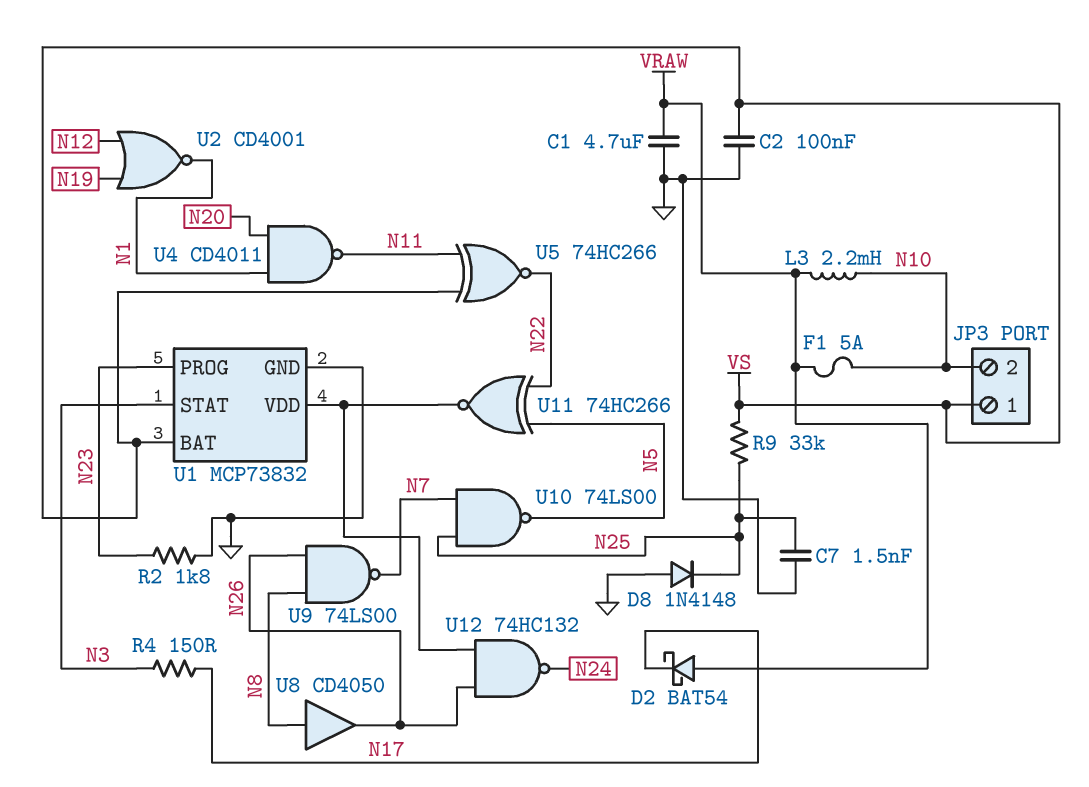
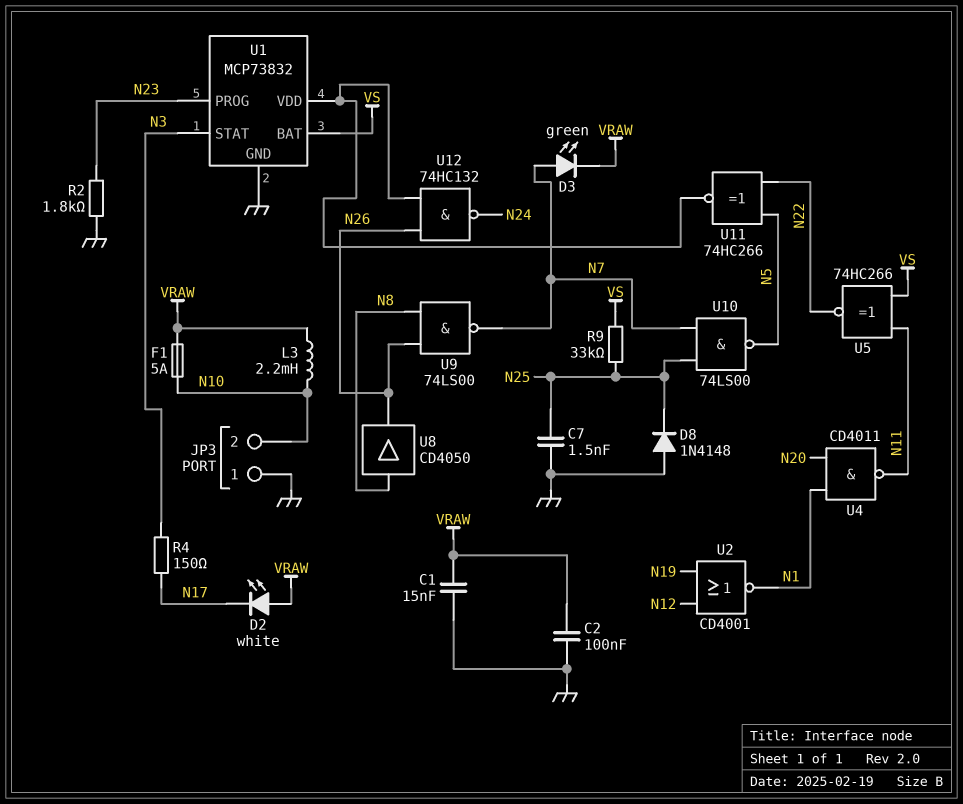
C1: 4.7uF (GND, VRAW) -> 15nF (GND, VRAW)
C2: 100nF (GND, VS) -> 100nF (GND, VRAW)
D2: schottky BAT54 (A VRAW, K N17) -> LED white (A VRAW, K N17)
D3: none -> LED green (A N7, K VRAW)
JP3 pin 1: VS -> GND

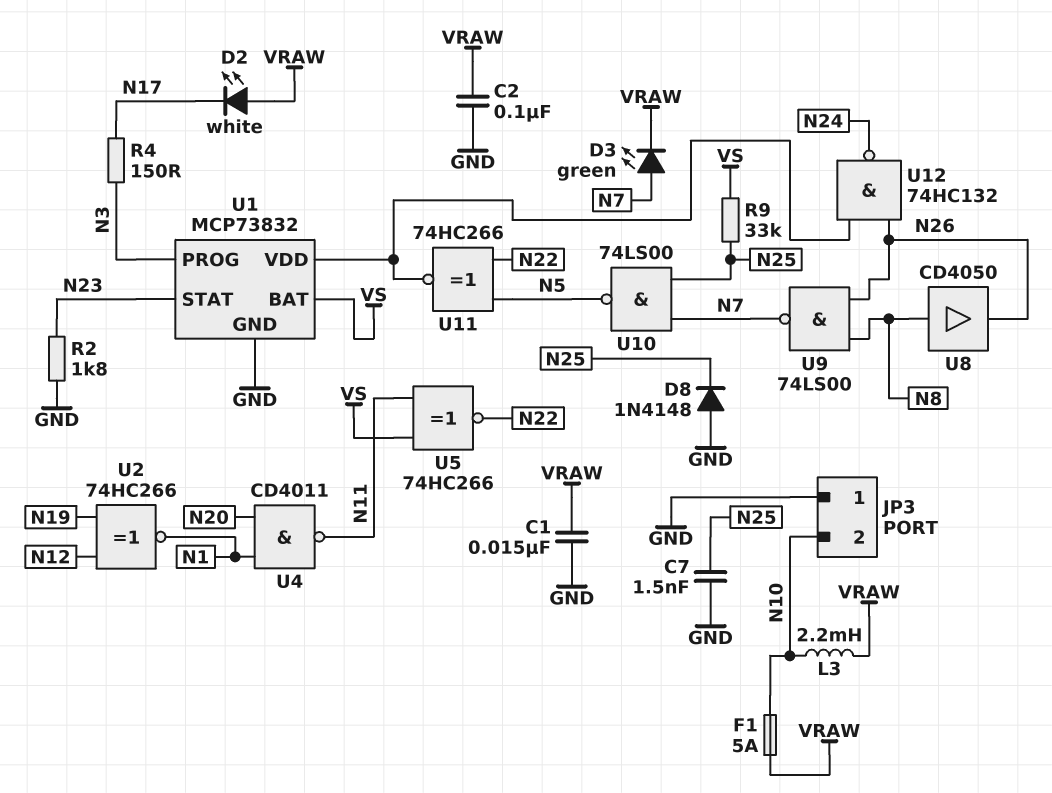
U1 pin PROG: N23 -> N3
U1 pin STAT: N3 -> N23
U2: NOR CD4001 (in N12, in N19, out N1) -> XNOR 74HC266 (in N12, in N19, out N1)

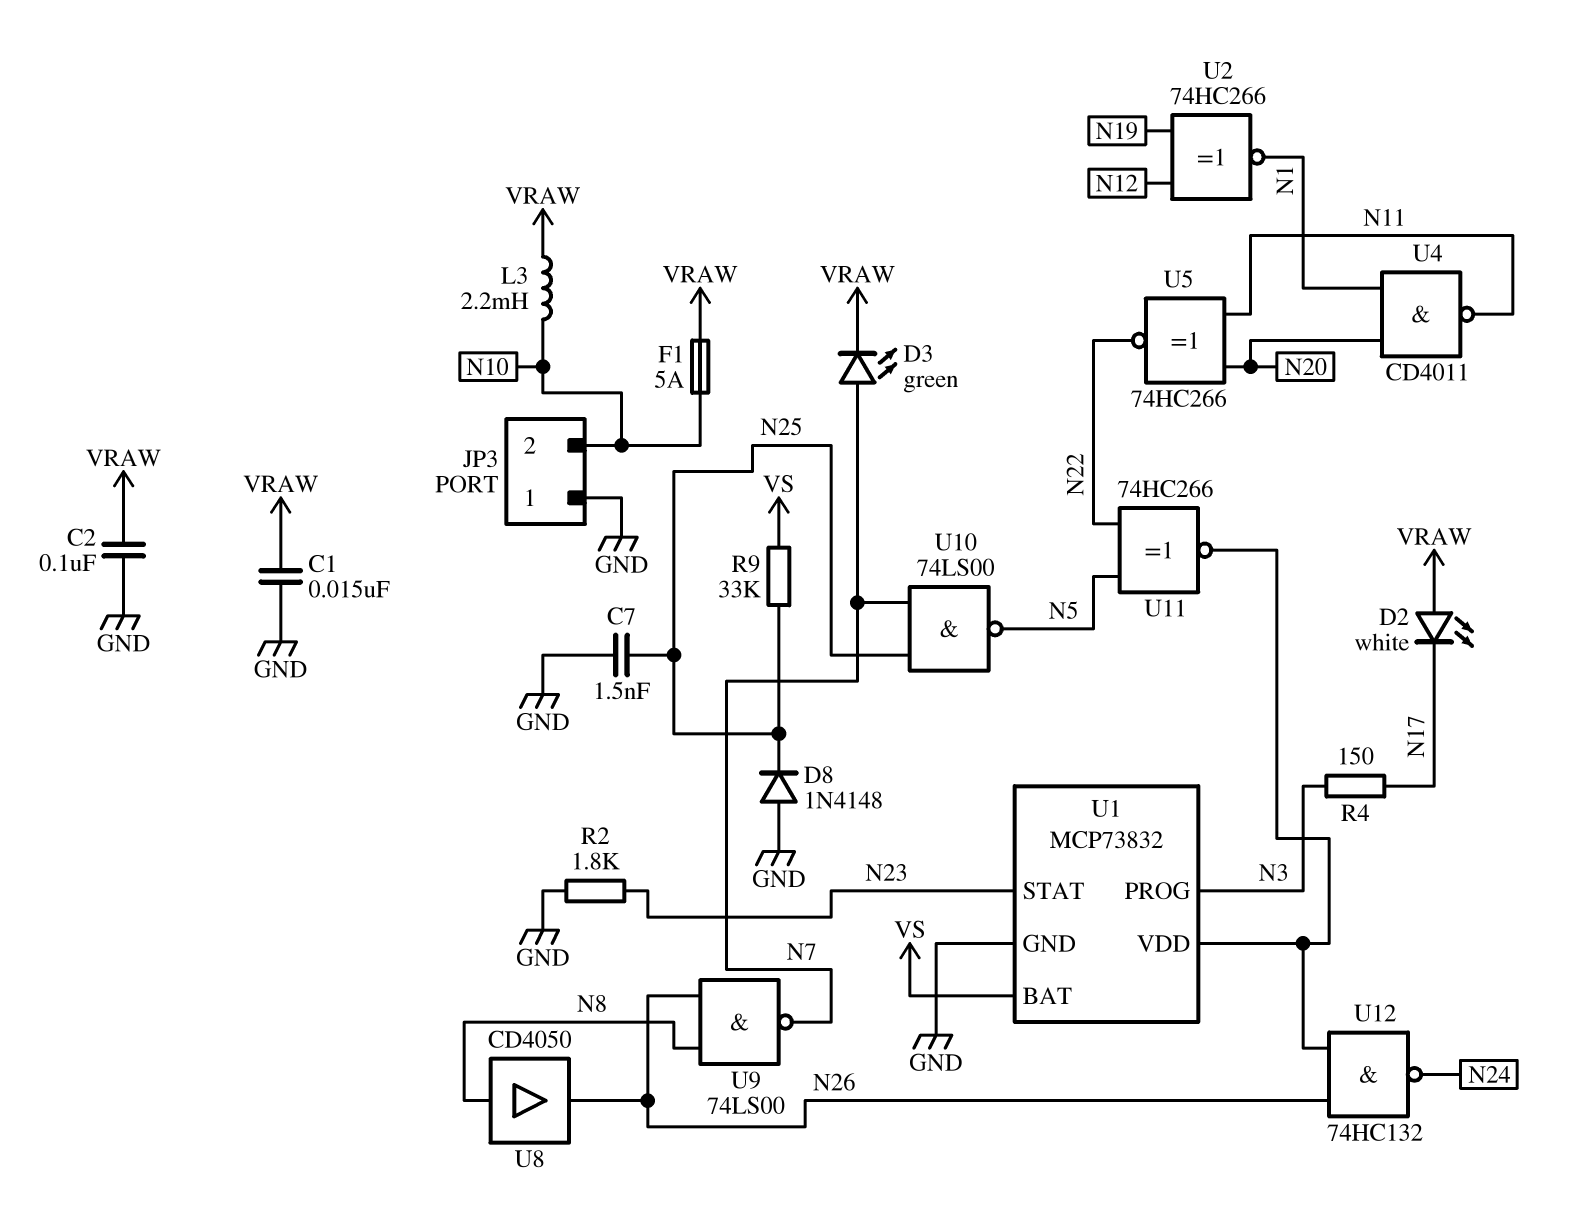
U5: XNOR 74HC266 (in N11, in VS, out N22) -> XNOR 74HC266 (in N11, in N20, out N22)

